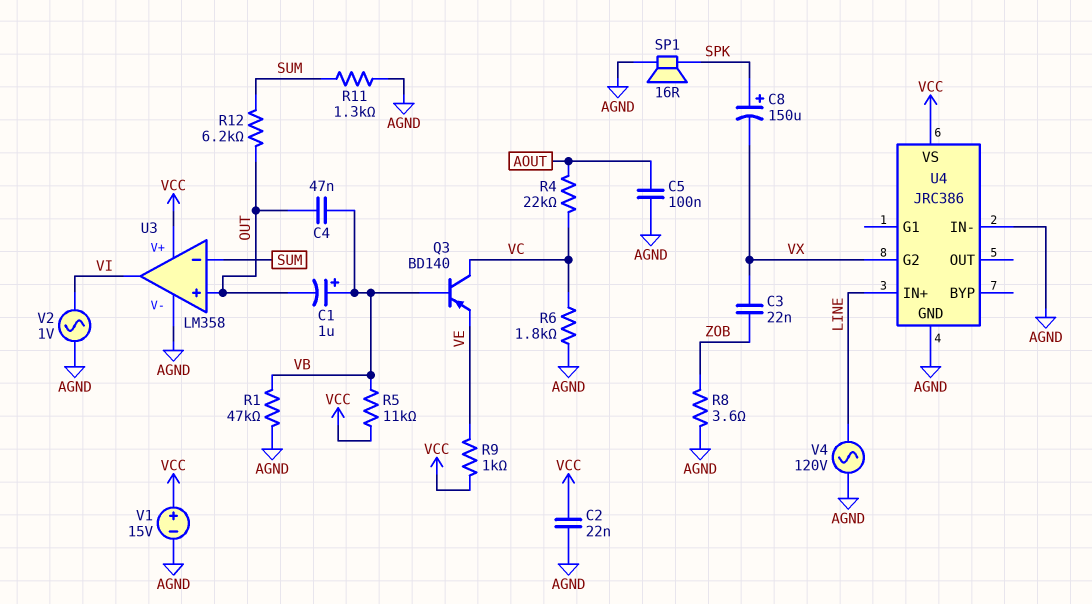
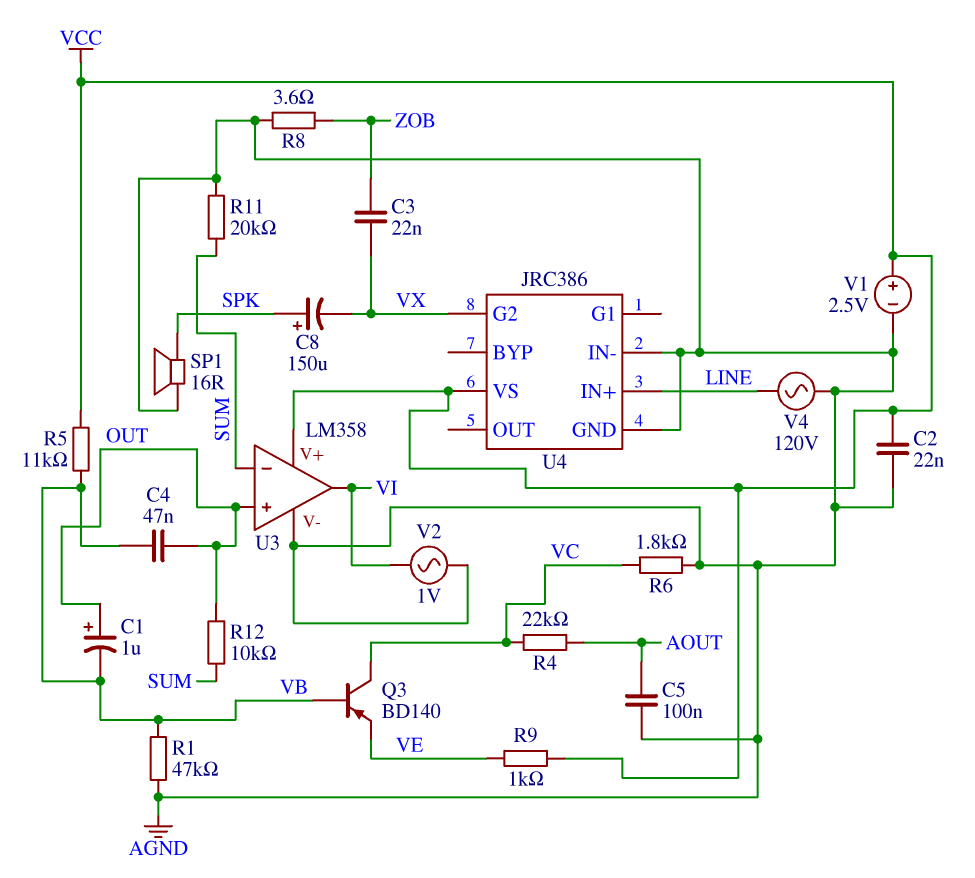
C1: 1uF (plus VB, minus OUT) -> 1uF (plus OUT, minus VB)
R11: 1.3k (AGND, SUM) -> 20k (AGND, SUM)
R12: 6.2k (OUT, SUM) -> 10k (OUT, SUM)
V1: 15V (plus VCC, minus AGND) -> 2.5V (plus VCC, minus AGND)

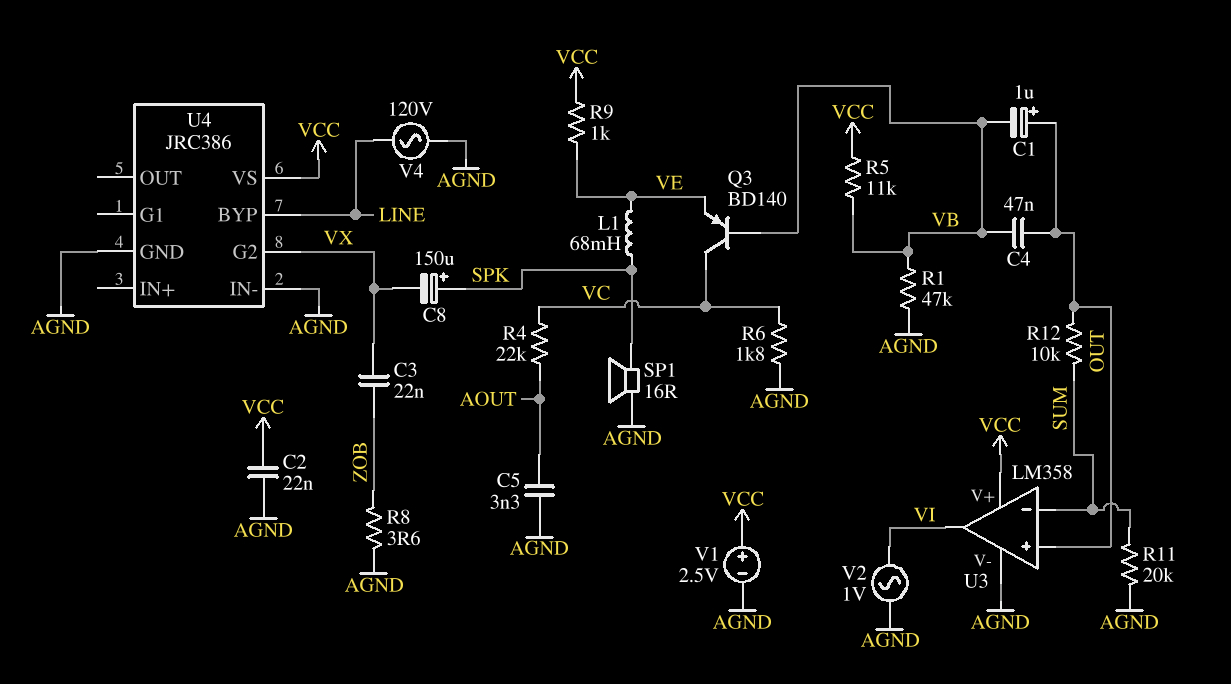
C5: 100nF (AGND, AOUT) -> 3.3nF (AGND, AOUT)
L1: none -> 68mH (SPK, VE)
U4 pin BYP: none -> LINE
U4 pin IN+: LINE -> none

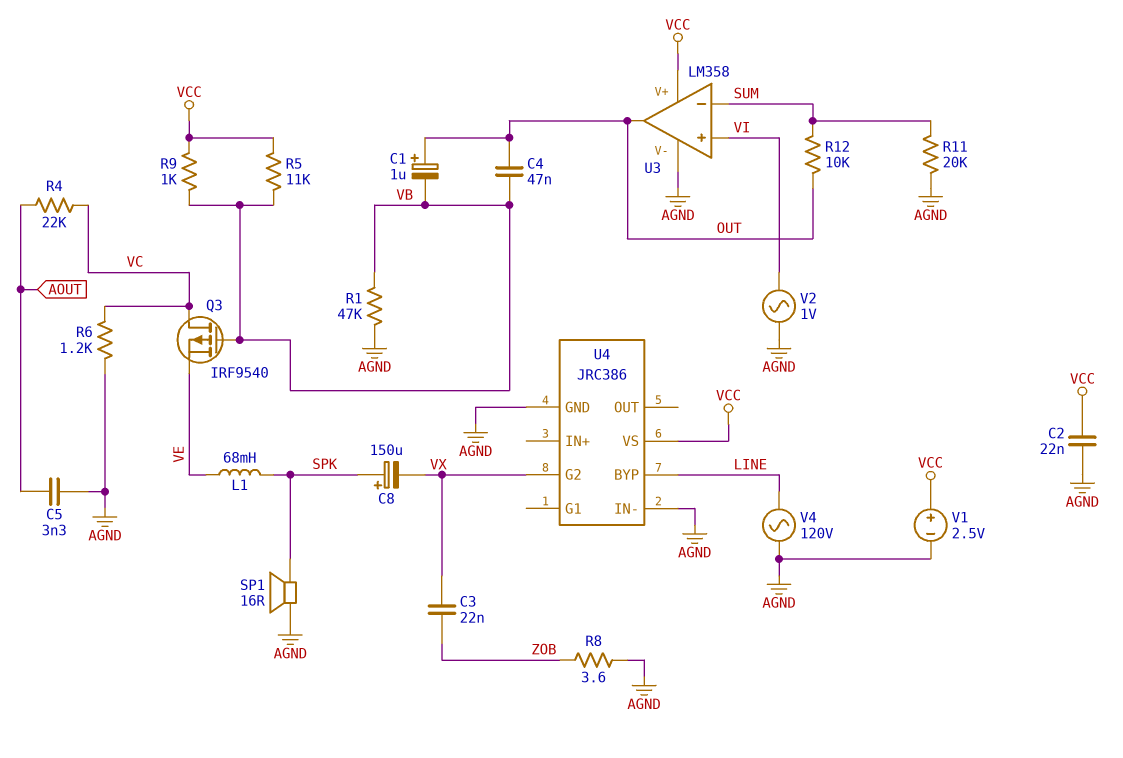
Q3: PNP BD140 (B VB, C VC, E VE) -> PMOS IRF9540 (G VB, D VC, S VE)
R6: 1.8k (AGND, VC) -> 1.2k (AGND, VC)
R9: 1k (VCC, VE) -> 1k (VB, VCC)
U3 pin in+: OUT -> VI
U3 pin out: VI -> OUT

